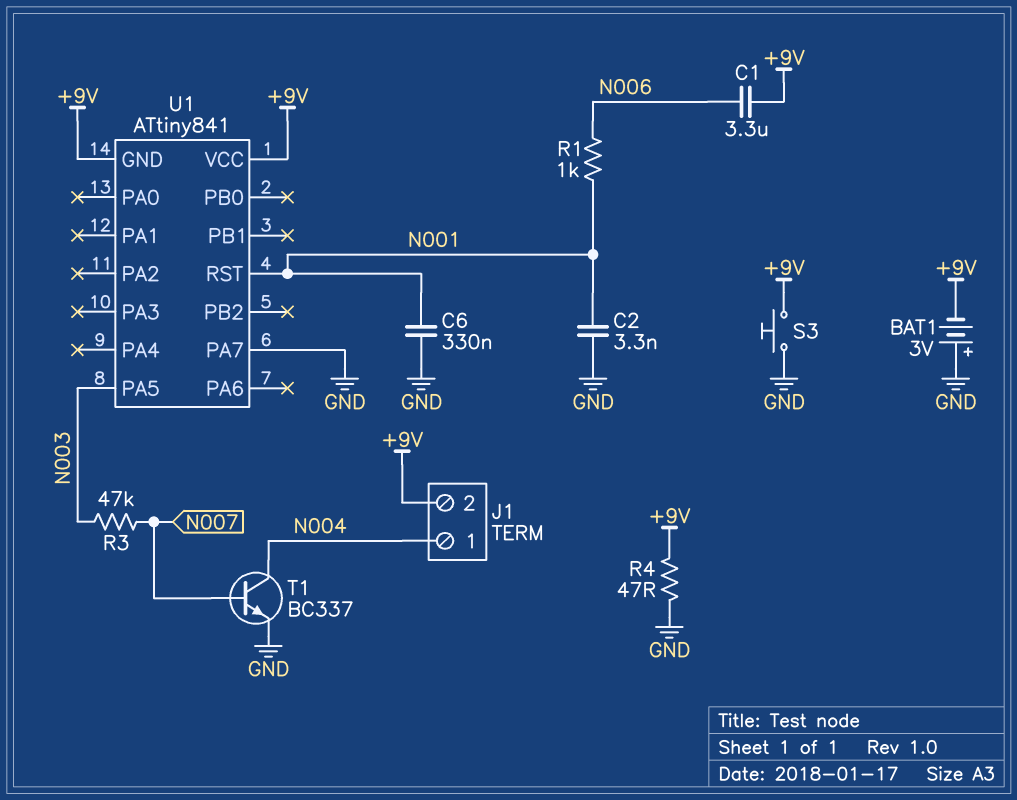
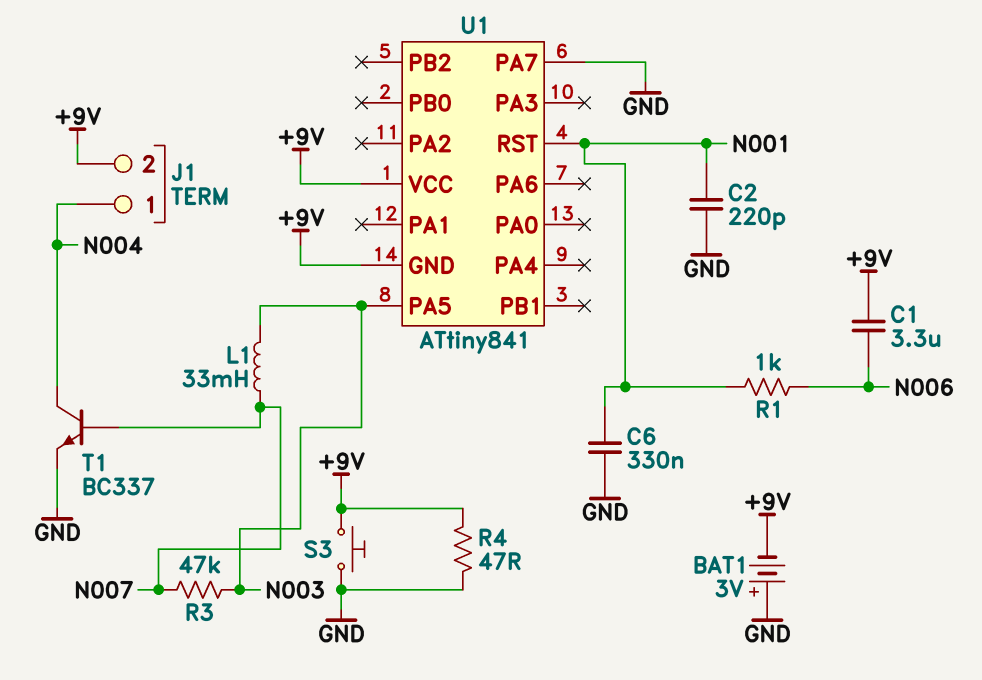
C2: 3.3nF (GND, N001) -> 220pF (GND, N001)
L1: none -> 33mH (N003, N007)

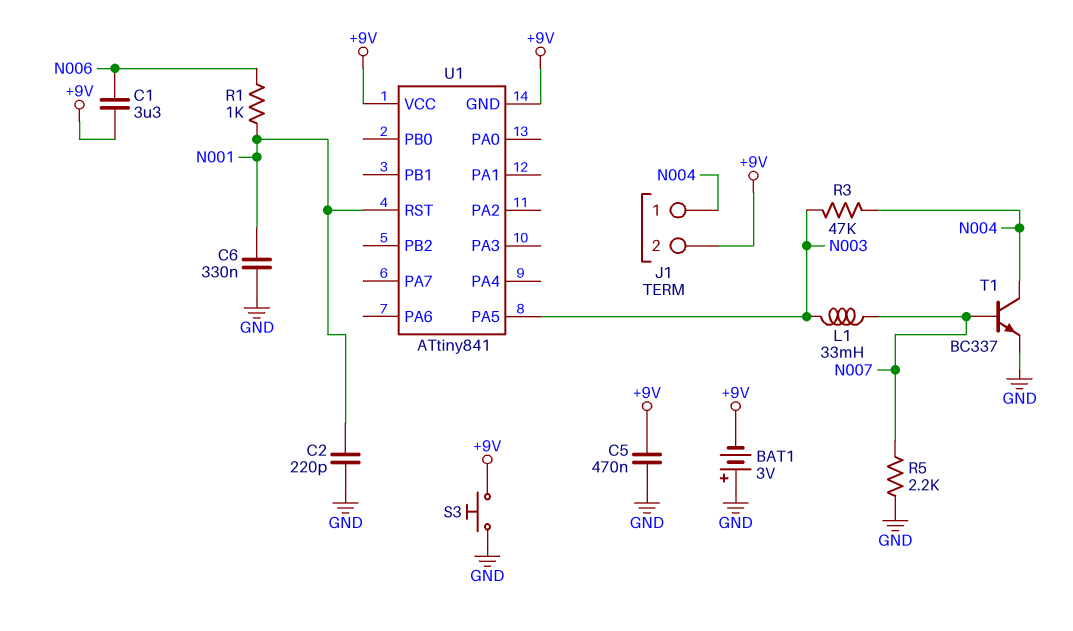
C5: none -> 470nF (+9V, GND)
R3: 47k (N003, N007) -> 47k (N003, N004)
R4: 47 (+9V, GND) -> none
R5: none -> 2.2k (GND, N007)
U1 pin PA7: GND -> none

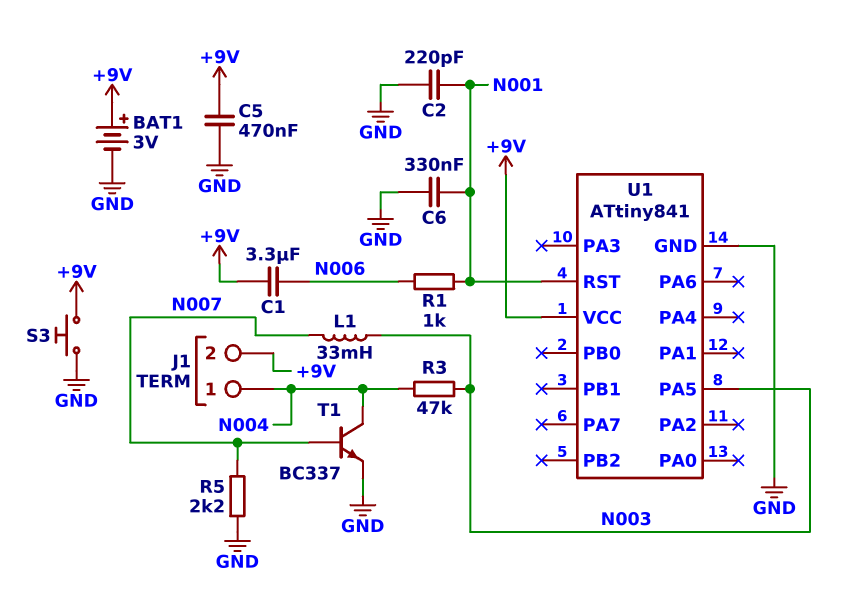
BAT1: 3V (plus GND, minus +9V) -> 3V (plus +9V, minus GND)
U1 pin GND: +9V -> GND

